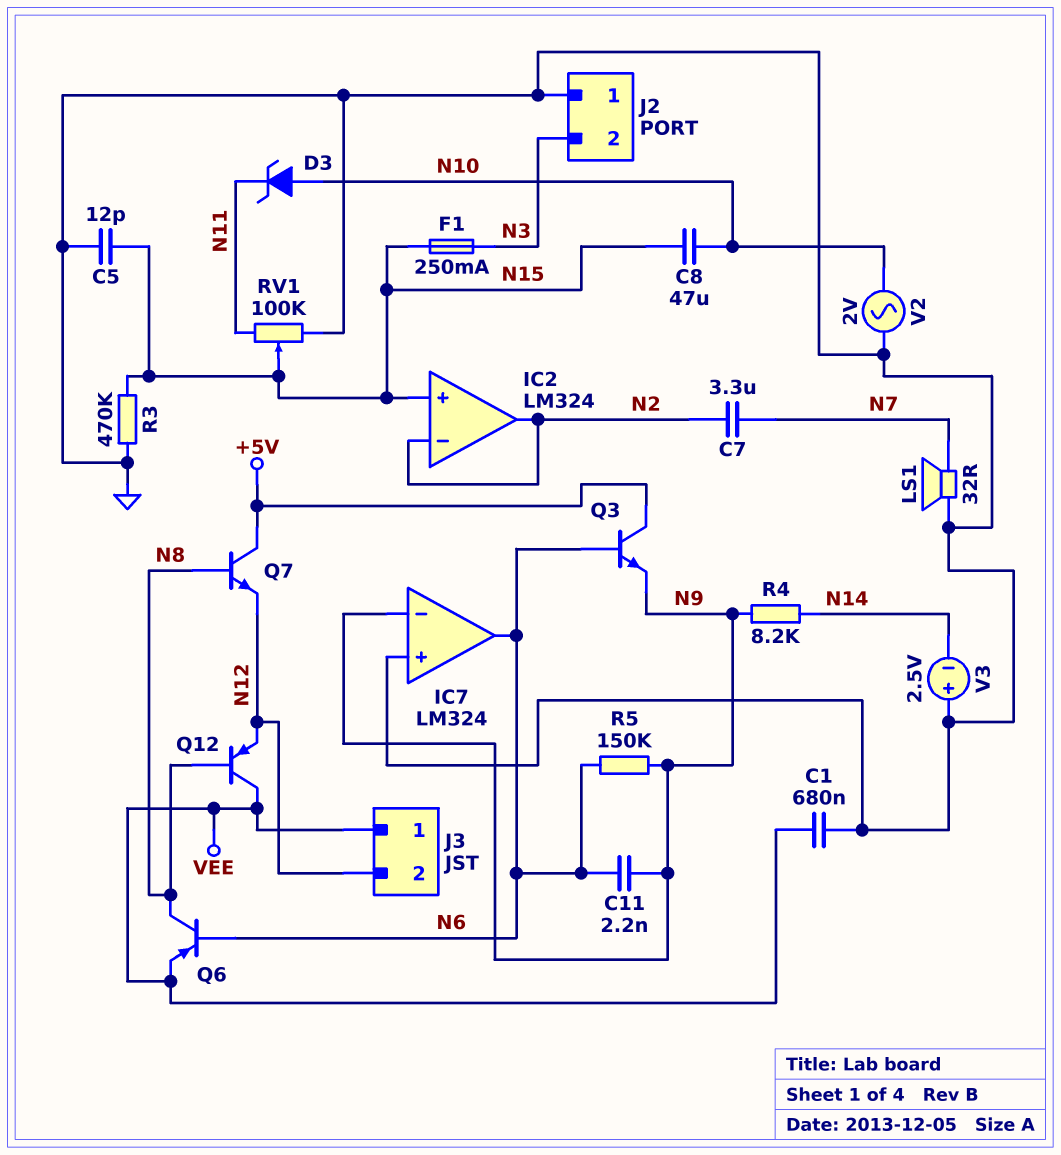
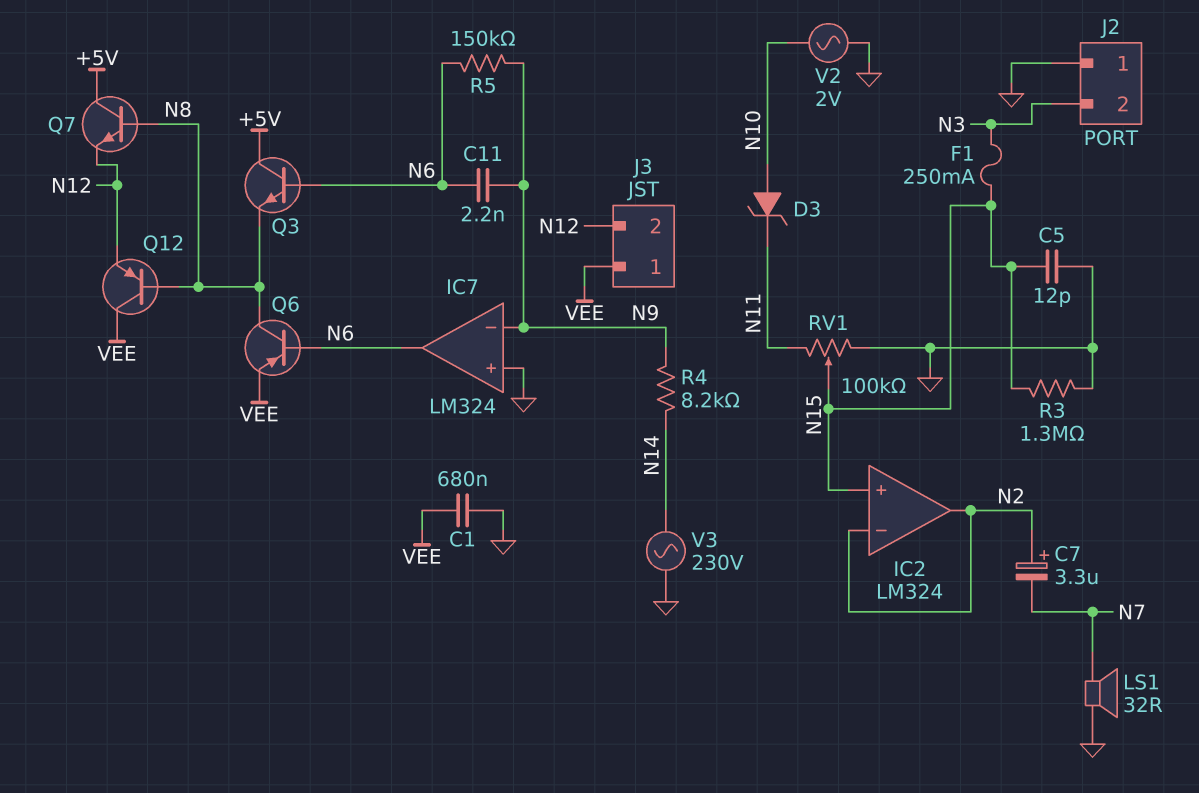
C7: 3.3uF (N2, N7) -> 3.3uF (plus N2, minus N7)
C8: 47uF (N10, N15) -> none
Q3: NPN (B N6, C +5V, E N9) -> NPN (B N6, C +5V, E N8)
R3: 470k (GND, N15) -> 1.3M (GND, N15)
V3: 2.5V (plus GND, minus N14) -> AC 230V (GND, N14)

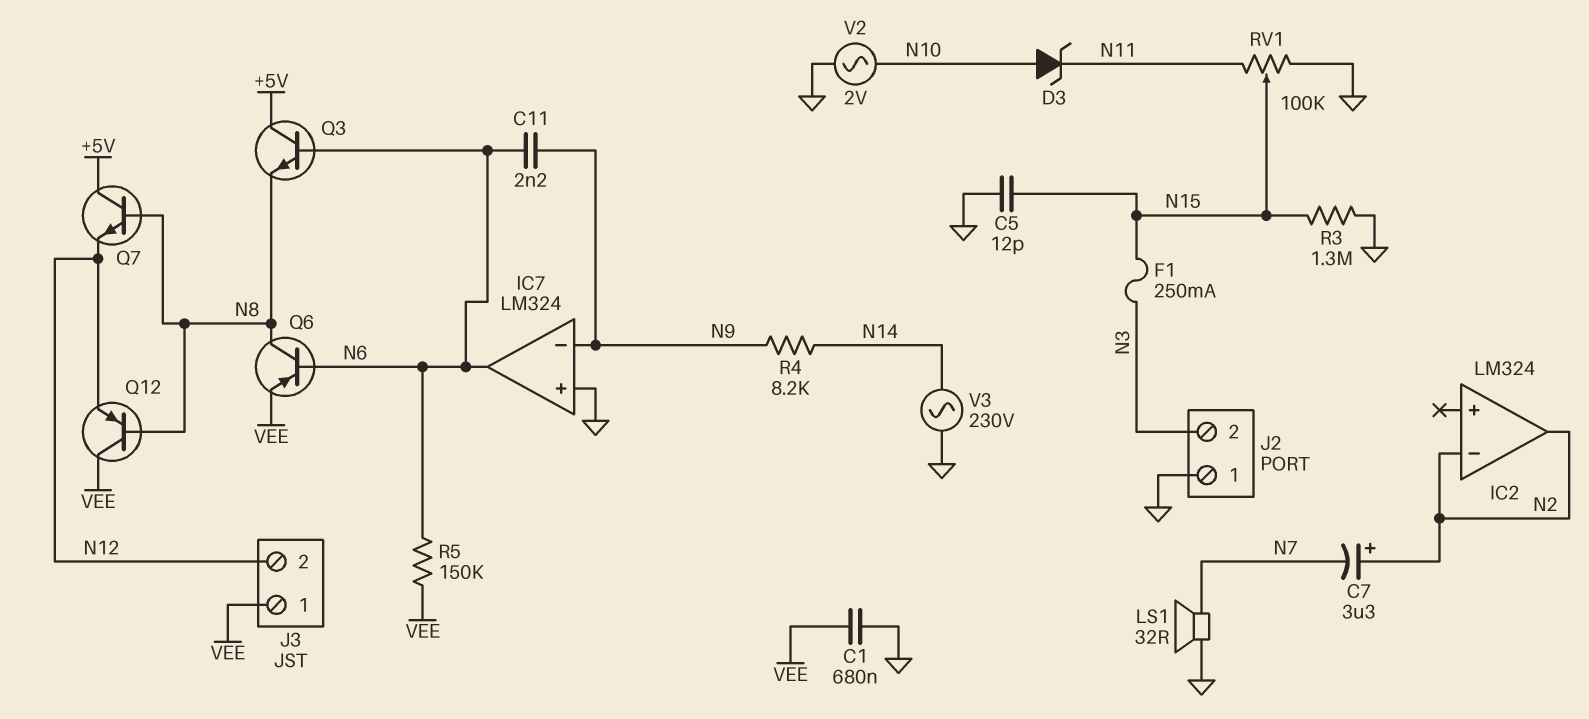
IC2 pin in+: N15 -> none
R5: 150k (N6, N9) -> 150k (N6, VEE)

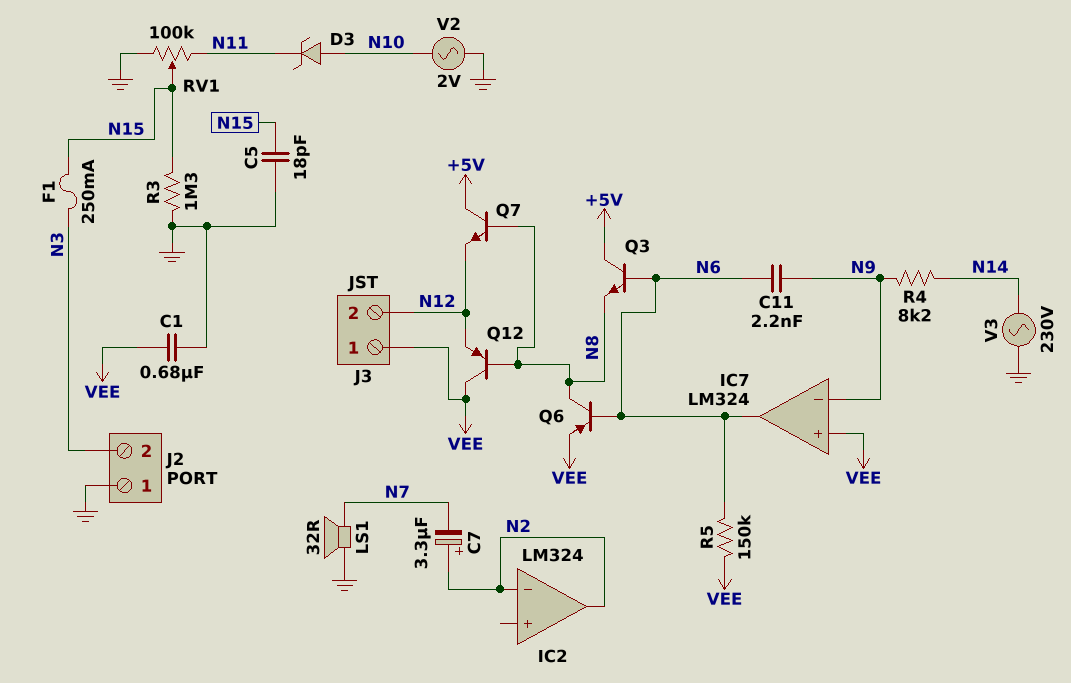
C5: 12pF (GND, N15) -> 18pF (GND, N15)
IC7 pin in+: GND -> VEE

